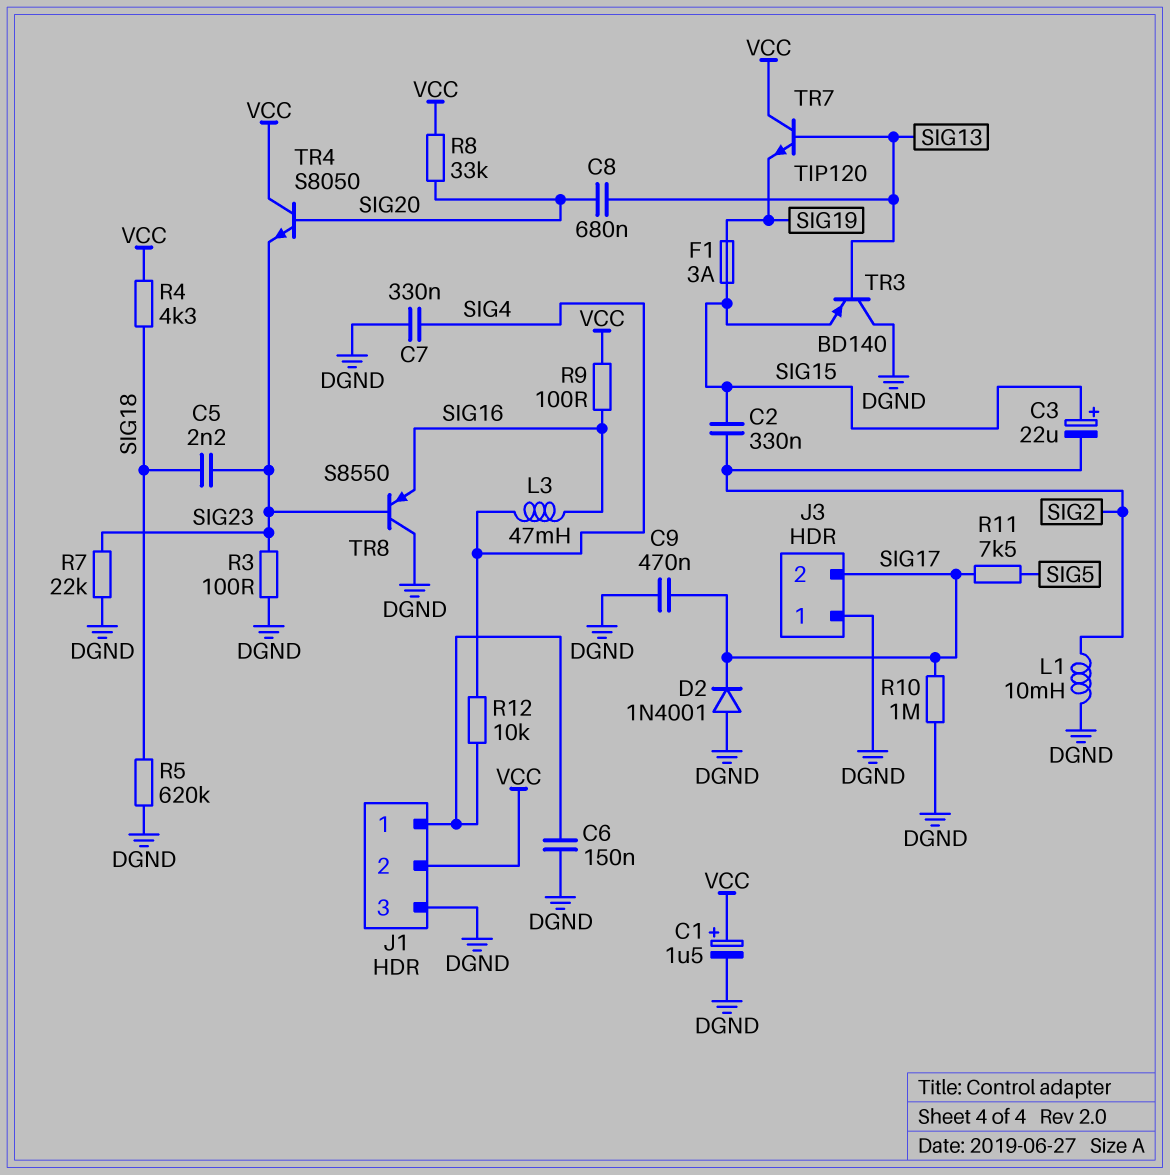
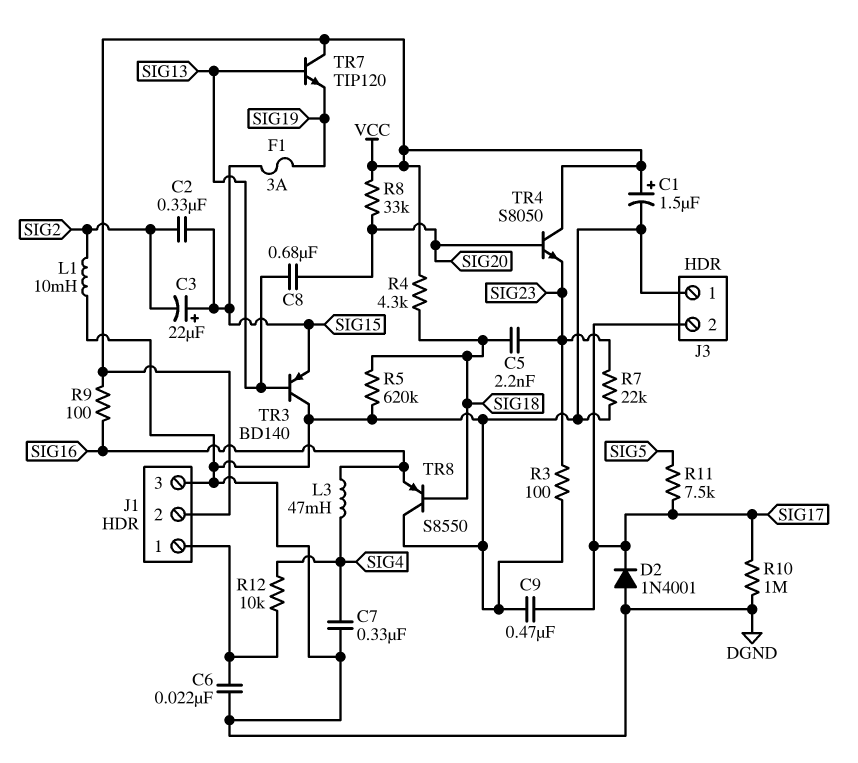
C6: 150nF (DGND, J1/1) -> 22nF (DGND, J1/1)
TR8: PNP S8550 (B SIG23, C DGND, E SIG16) -> PNP S8550 (B SIG18, C DGND, E SIG16)

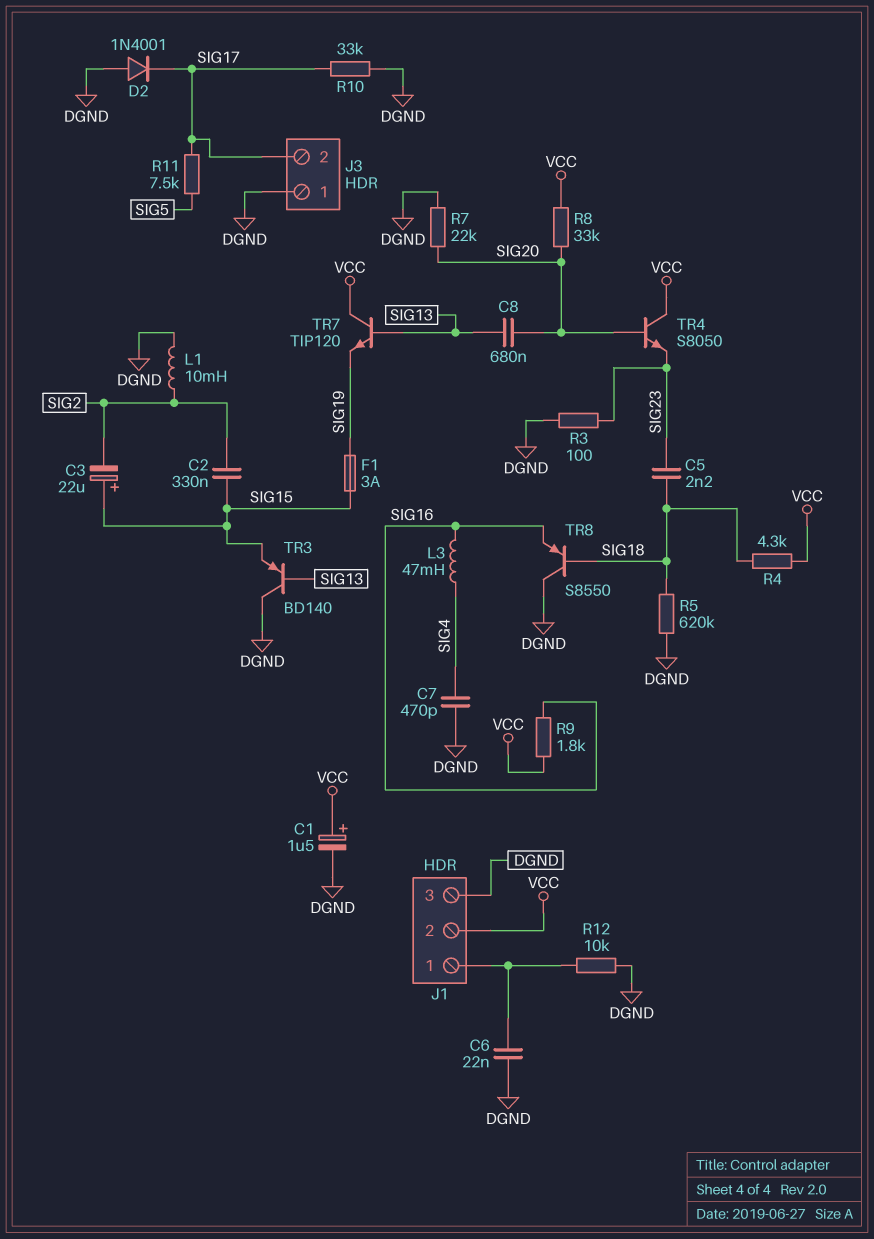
C7: 330nF (DGND, SIG4) -> 470pF (DGND, SIG4)
C9: 470nF (DGND, SIG17) -> none
R7: 22k (DGND, SIG23) -> 22k (DGND, SIG20)
R9: 100 (SIG16, VCC) -> 1.8k (SIG16, VCC)
R10: 1M (DGND, SIG17) -> 33k (DGND, SIG17)
R12: 10k (J1/1, SIG4) -> 10k (DGND, J1/1)

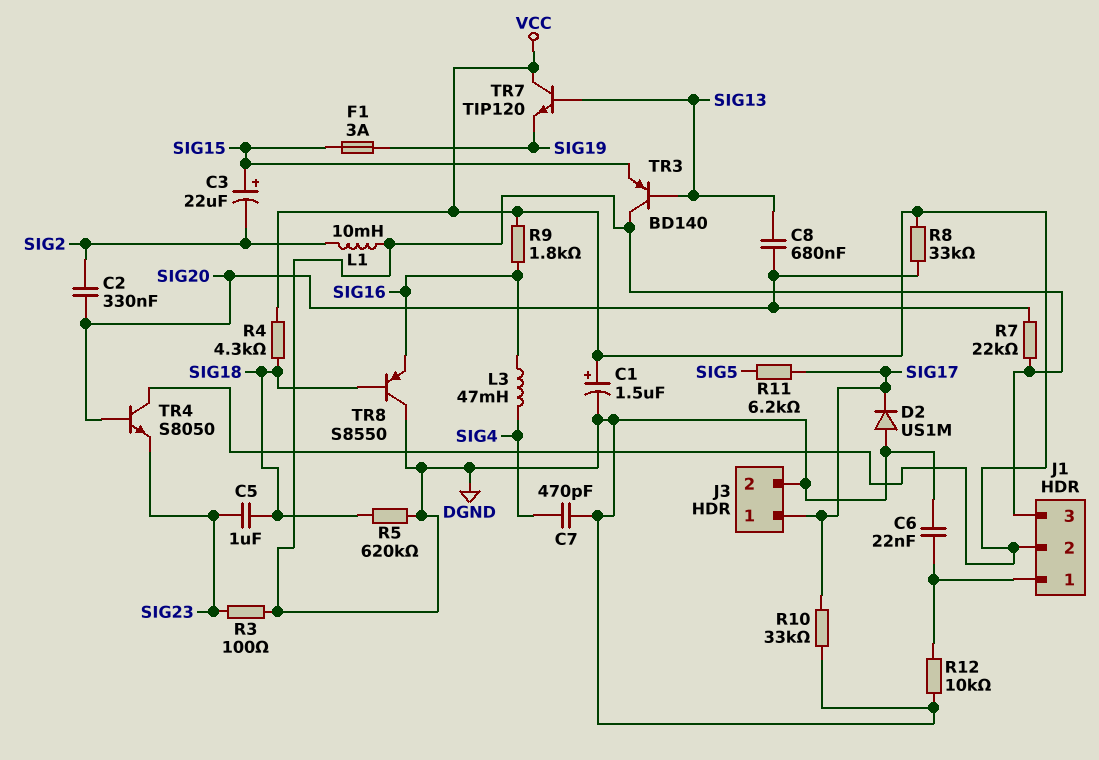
C2: 330nF (SIG2, SIG15) -> 330nF (SIG2, SIG20)
C5: 2.2nF (SIG18, SIG23) -> 1uF (SIG18, SIG23)
D2: diode 1N4001 (A DGND, K SIG17) -> diode US1M (A DGND, K SIG17)
J3 pin 1: DGND -> SIG17
J3 pin 2: SIG17 -> DGND
R11: 7.5k (SIG5, SIG17) -> 6.2k (SIG5, SIG17)

